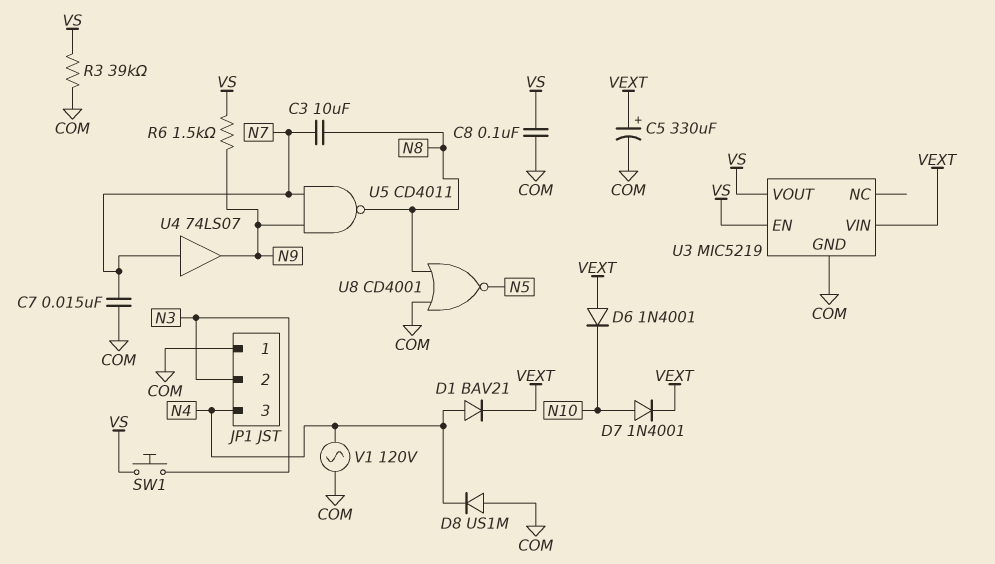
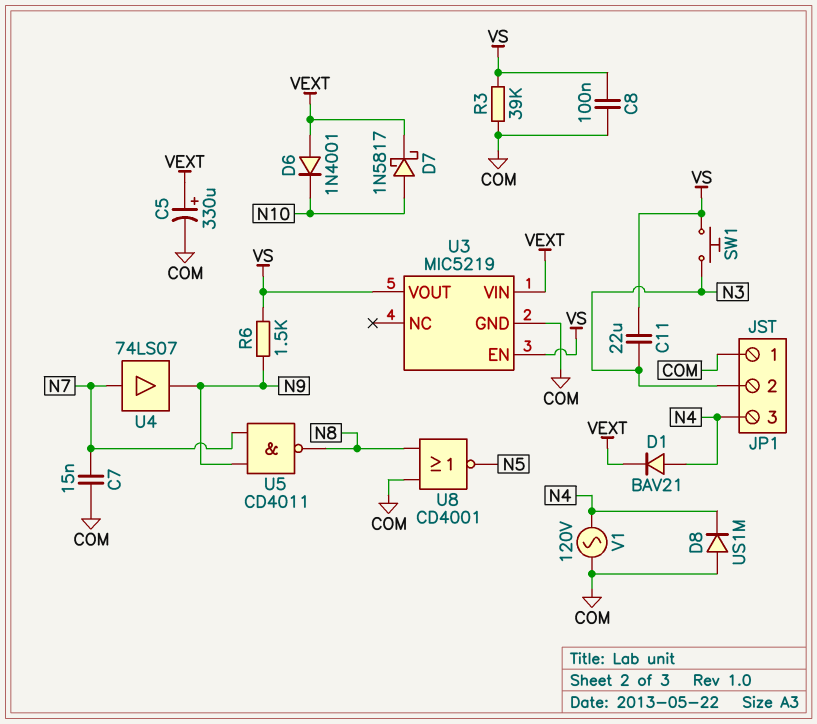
C3: 10uF (N7, N8) -> none
C11: none -> 22uF (N3, VS)
D7: diode 1N4001 (A N10, K VEXT) -> schottky 1N5817 (A N10, K VEXT)

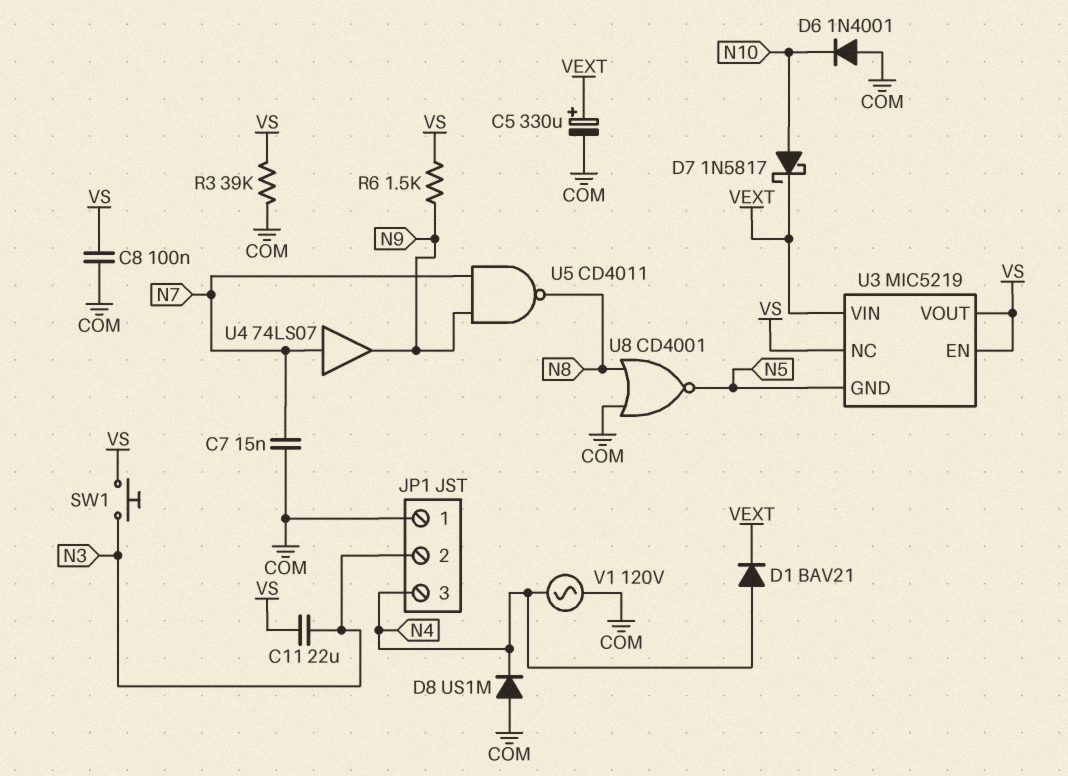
D6: diode 1N4001 (A VEXT, K N10) -> diode 1N4001 (A COM, K N10)
U3 pin GND: COM -> N5
U3 pin NC: none -> VS

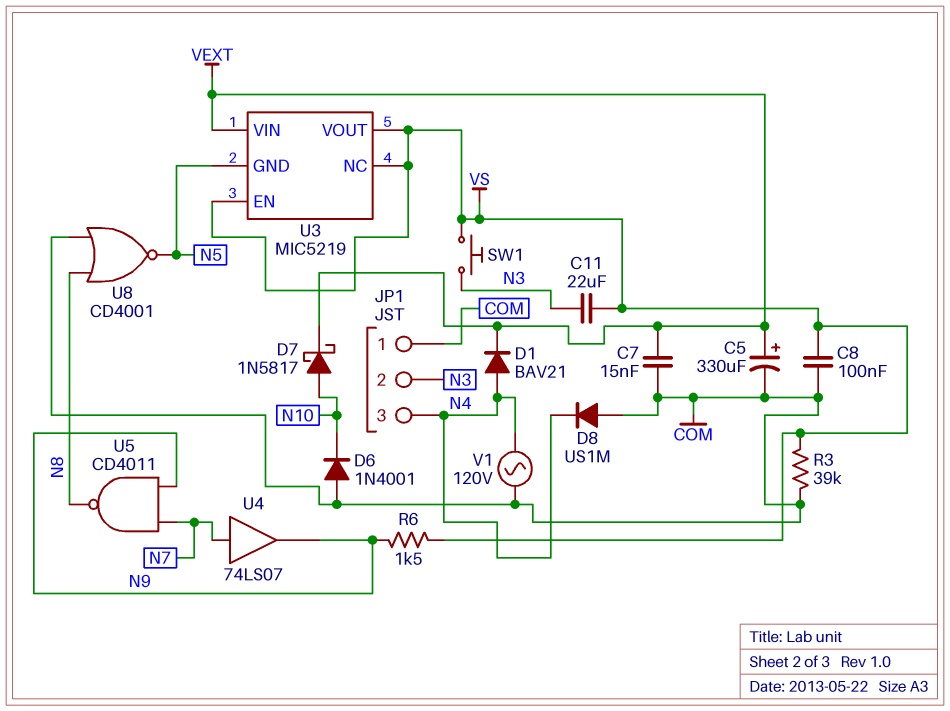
C7: 15nF (COM, N7) -> 15nF (COM, VEXT)

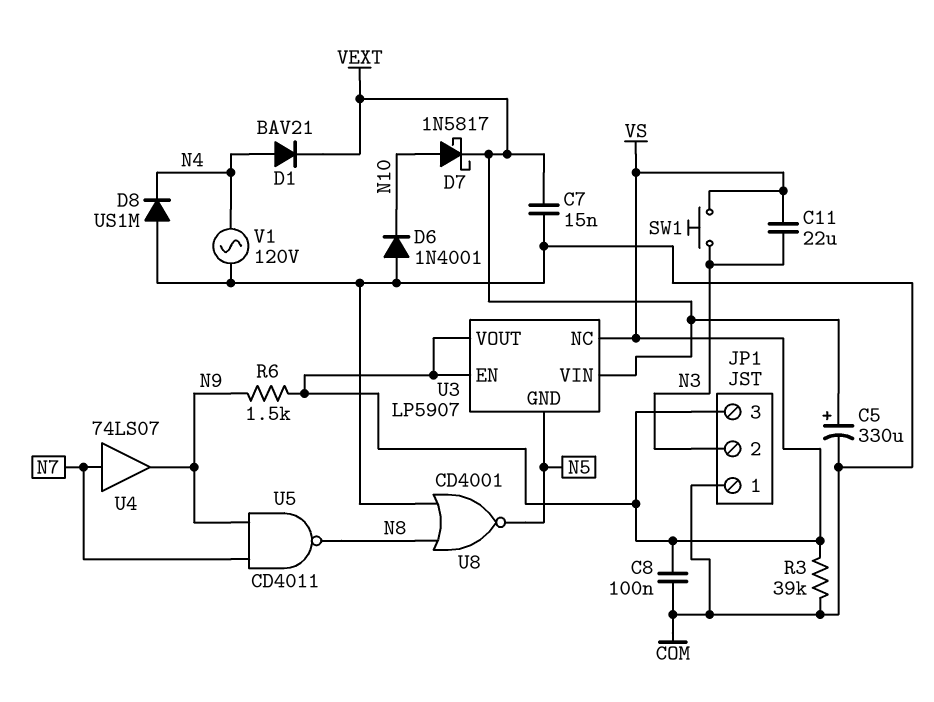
JP1 pin 3: N4 -> VS
U3: MIC5219 -> LP5907

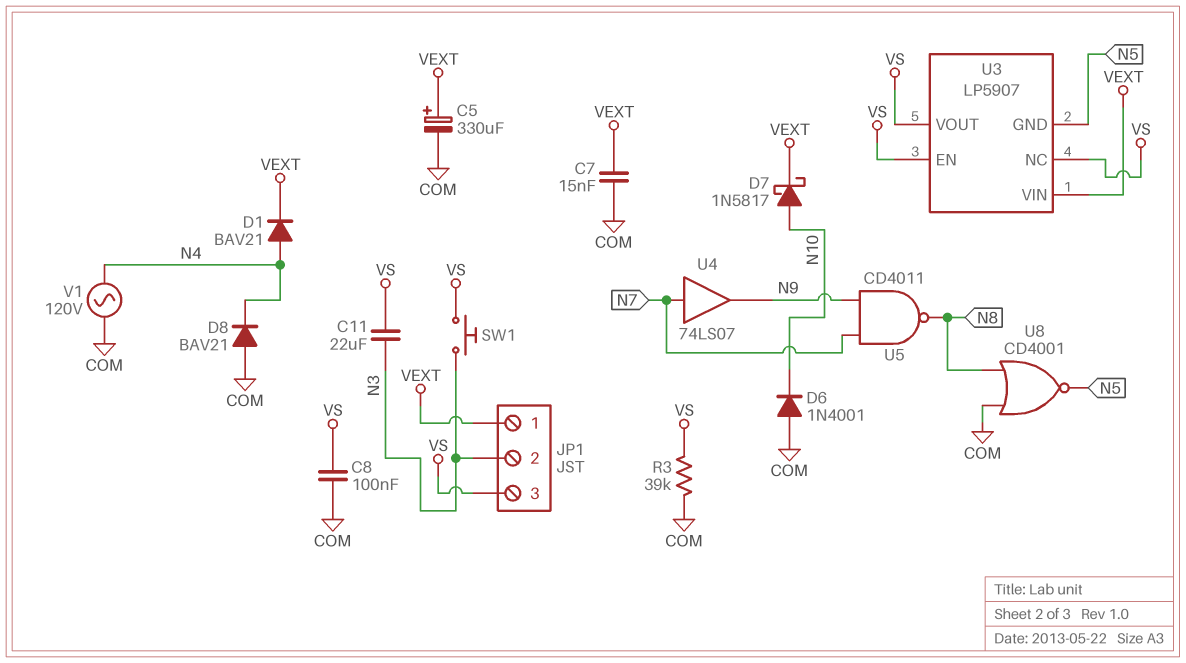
D8: diode US1M (A COM, K N4) -> diode BAV21 (A COM, K N4)
JP1 pin 1: COM -> VEXT
R6: 1.5k (N9, VS) -> none

